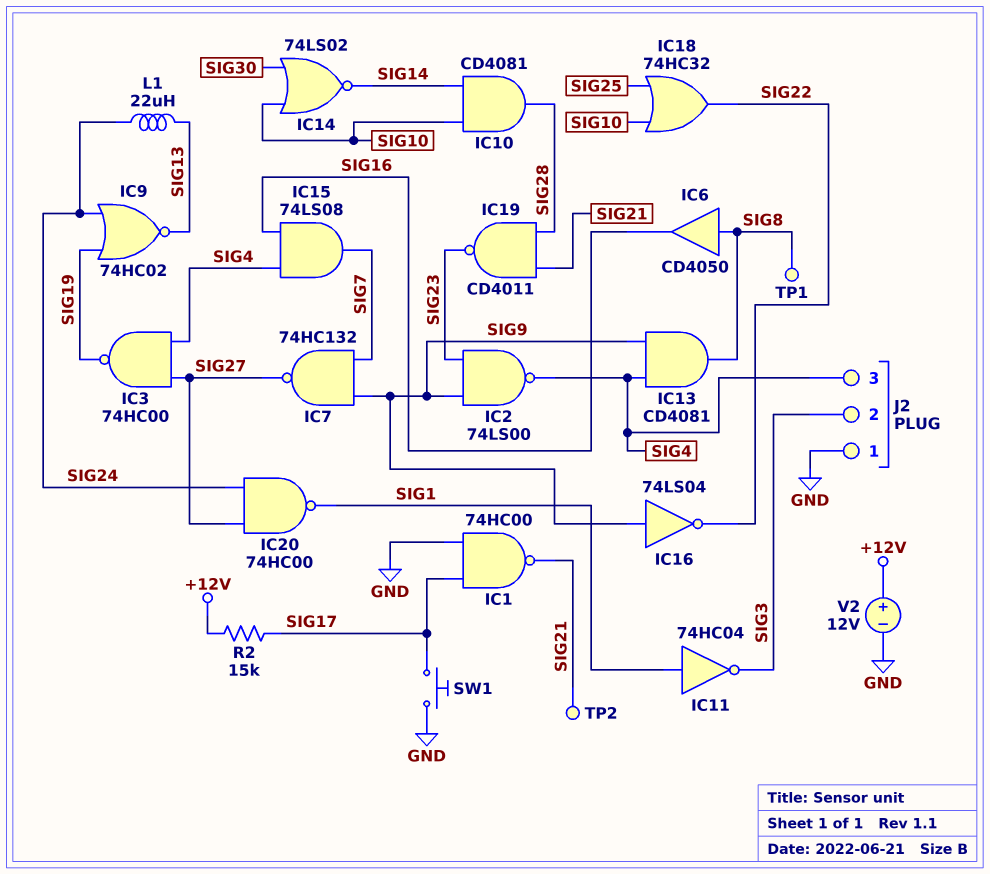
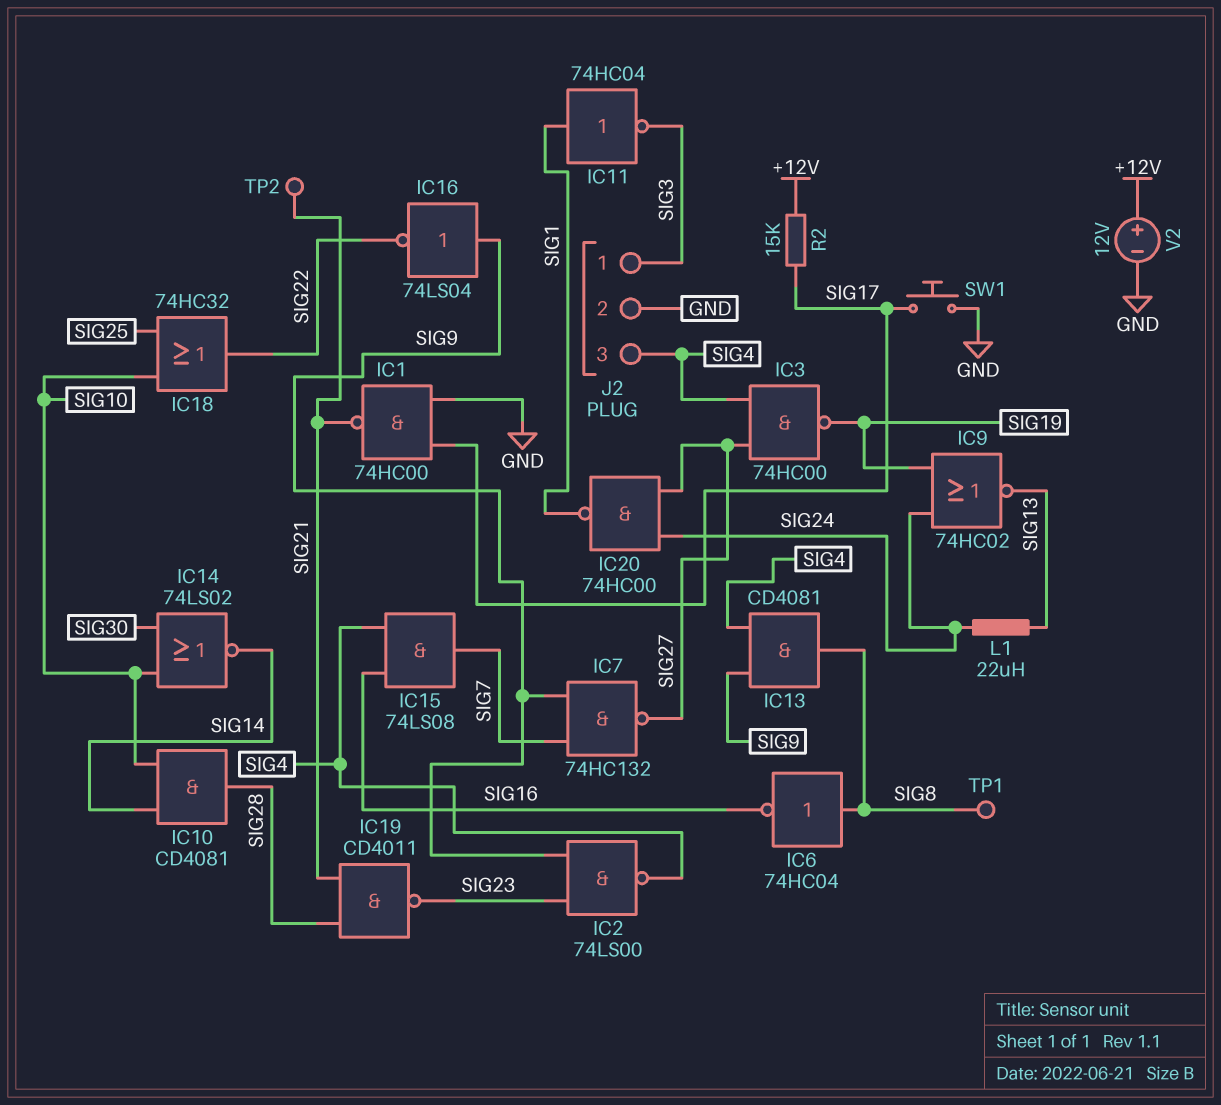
IC6: buffer CD4050 (in SIG8, out SIG16) -> NOT 74HC04 (in SIG8, out SIG16)
J2 pin 1: GND -> SIG3
J2 pin 2: SIG3 -> GND

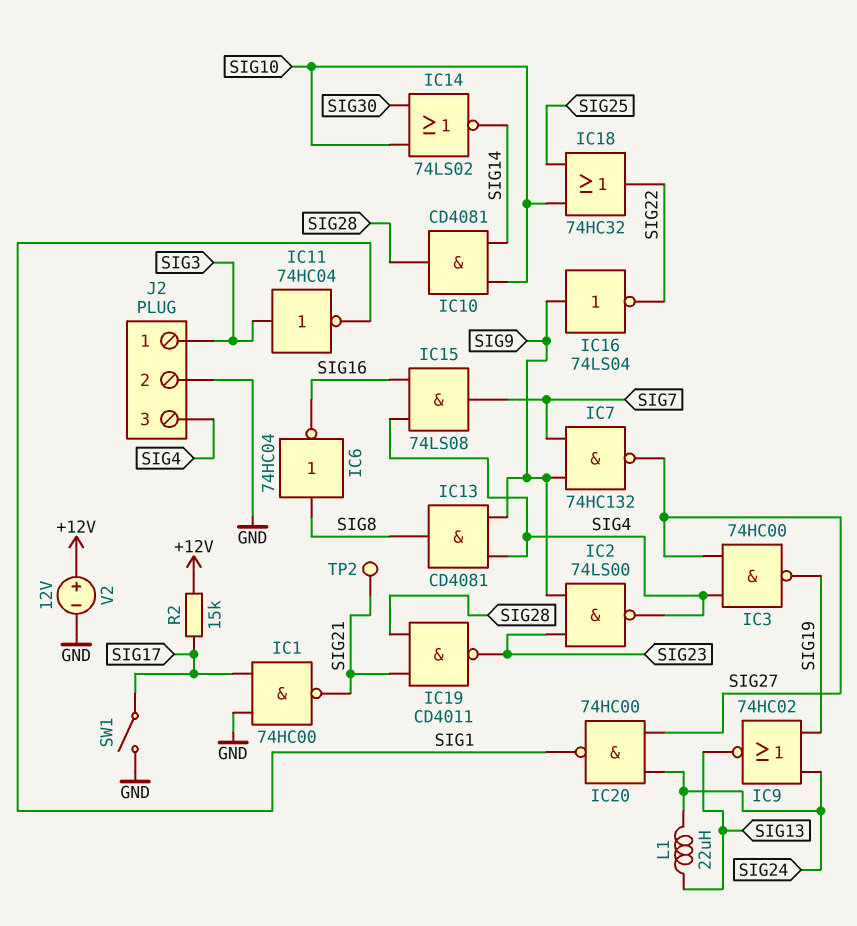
IC11: NOT 74HC04 (in SIG1, out SIG3) -> NOT 74HC04 (in SIG3, out SIG1)
SW1: button (GND, SIG17) -> switch (GND, SIG17)
TP1: test point (SIG8) -> none

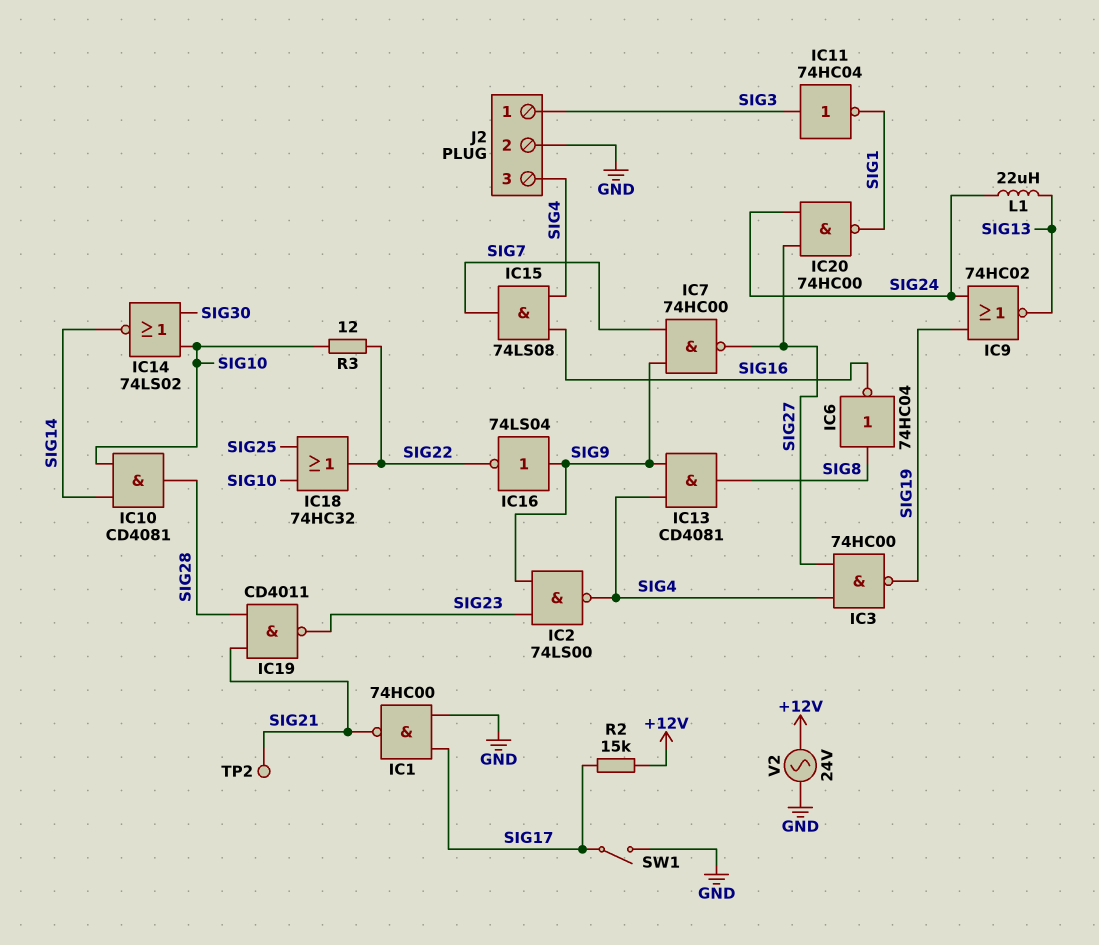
IC7: NAND 74HC132 (in SIG7, in SIG9, out SIG27) -> NAND 74HC00 (in SIG7, in SIG9, out SIG27)
R3: none -> 12 (SIG10, SIG22)
V2: 12V (plus +12V, minus GND) -> AC 24V (+12V, GND)

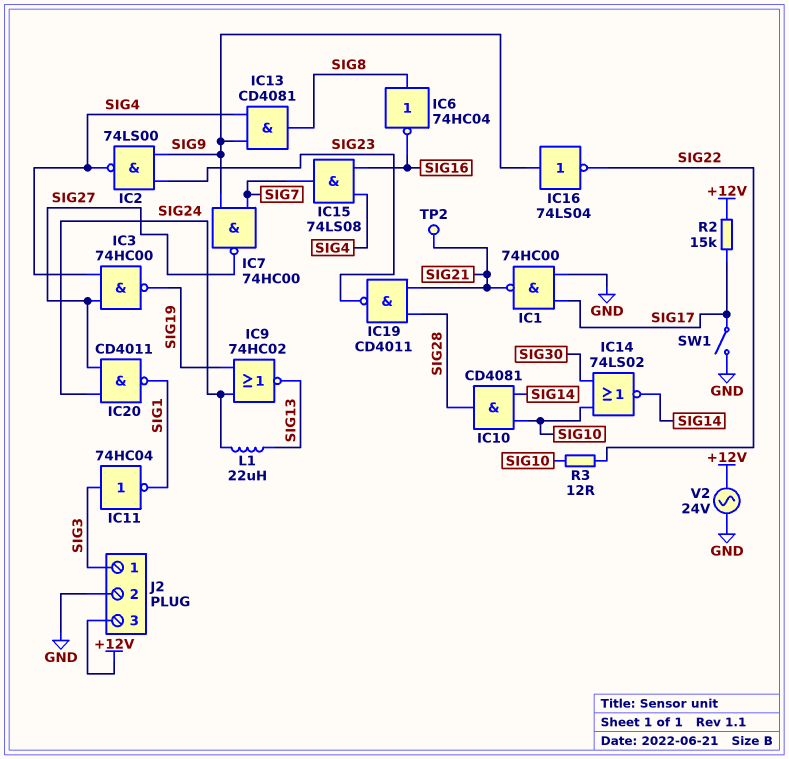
IC18: OR 74HC32 (in SIG10, in SIG25, out SIG22) -> none
IC20: NAND 74HC00 (in SIG24, in SIG27, out SIG1) -> NAND CD4011 (in SIG24, in SIG27, out SIG1)
J2 pin 3: SIG4 -> +12V

